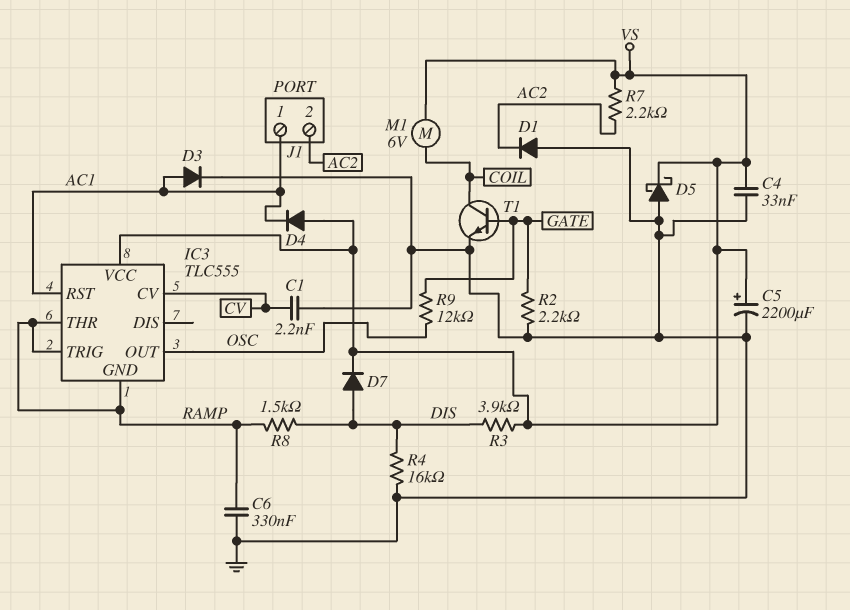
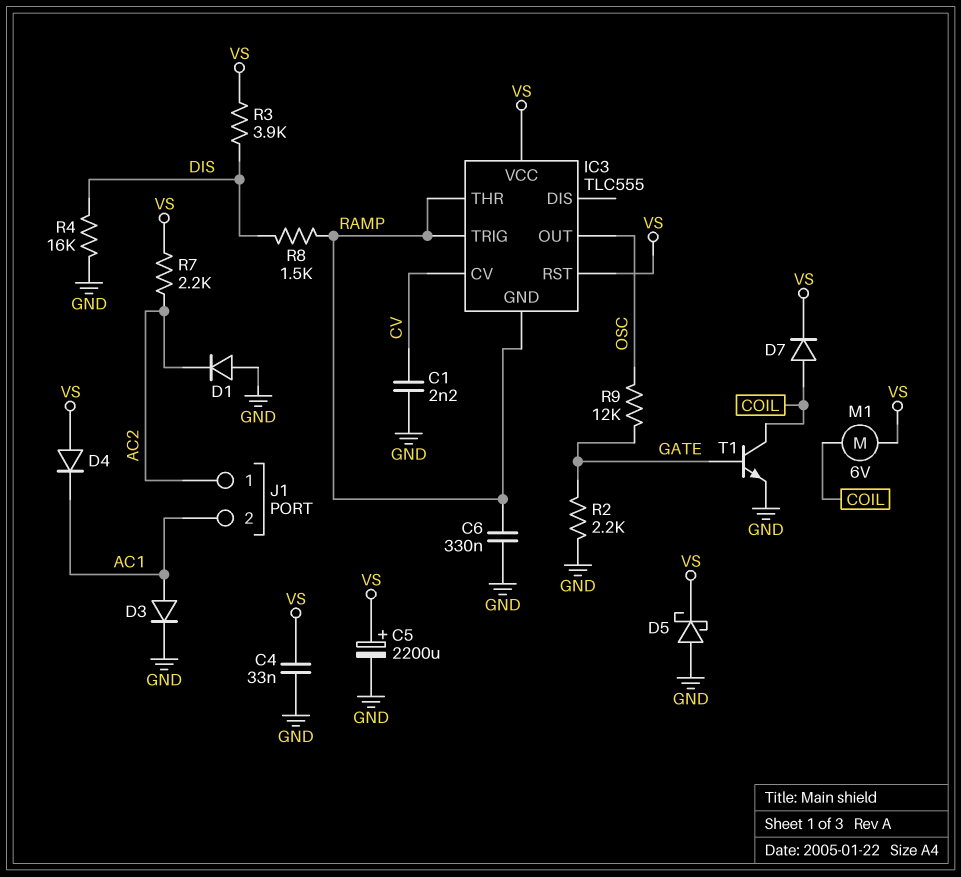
D7: diode (A DIS, K VS) -> diode (A COIL, K VS)
IC3 pin RST: AC1 -> VS
J1 pin 1: AC1 -> AC2
J1 pin 2: AC2 -> AC1

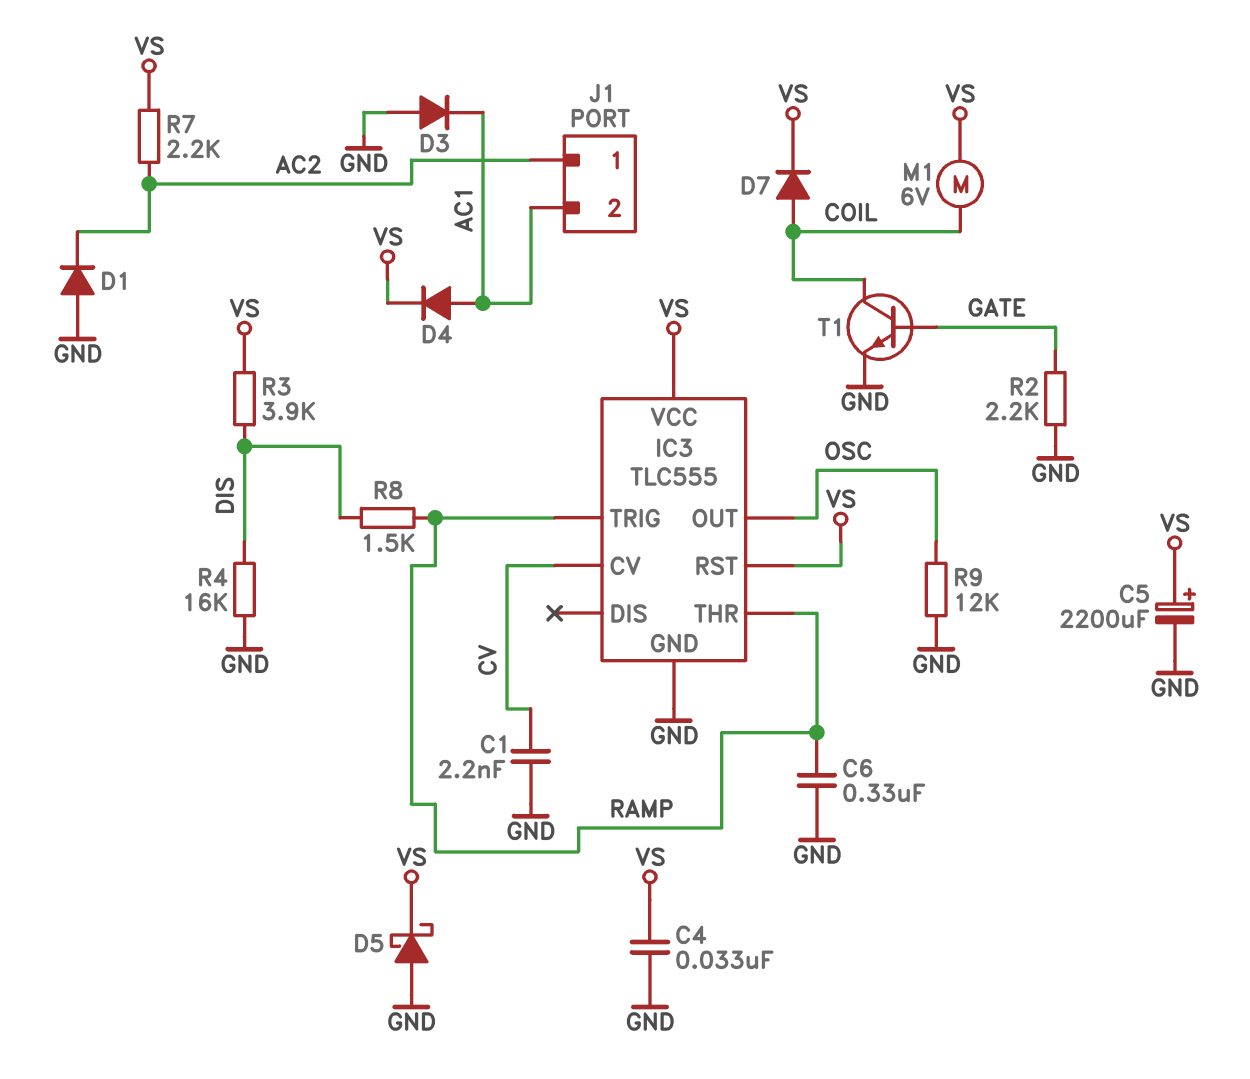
D3: diode (A AC1, K GND) -> diode (A GND, K AC1)
D4: diode (A VS, K AC1) -> diode (A AC1, K VS)
IC3 pin GND: RAMP -> GND
R9: 12k (GATE, OSC) -> 12k (GND, OSC)

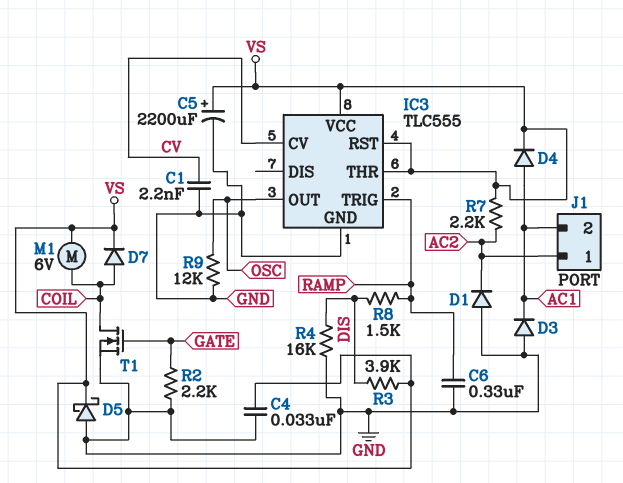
IC3 pin THR: RAMP -> VS
T1: NPN (B GATE, C COIL, E GND) -> NMOS (G GATE, D COIL, S GND)

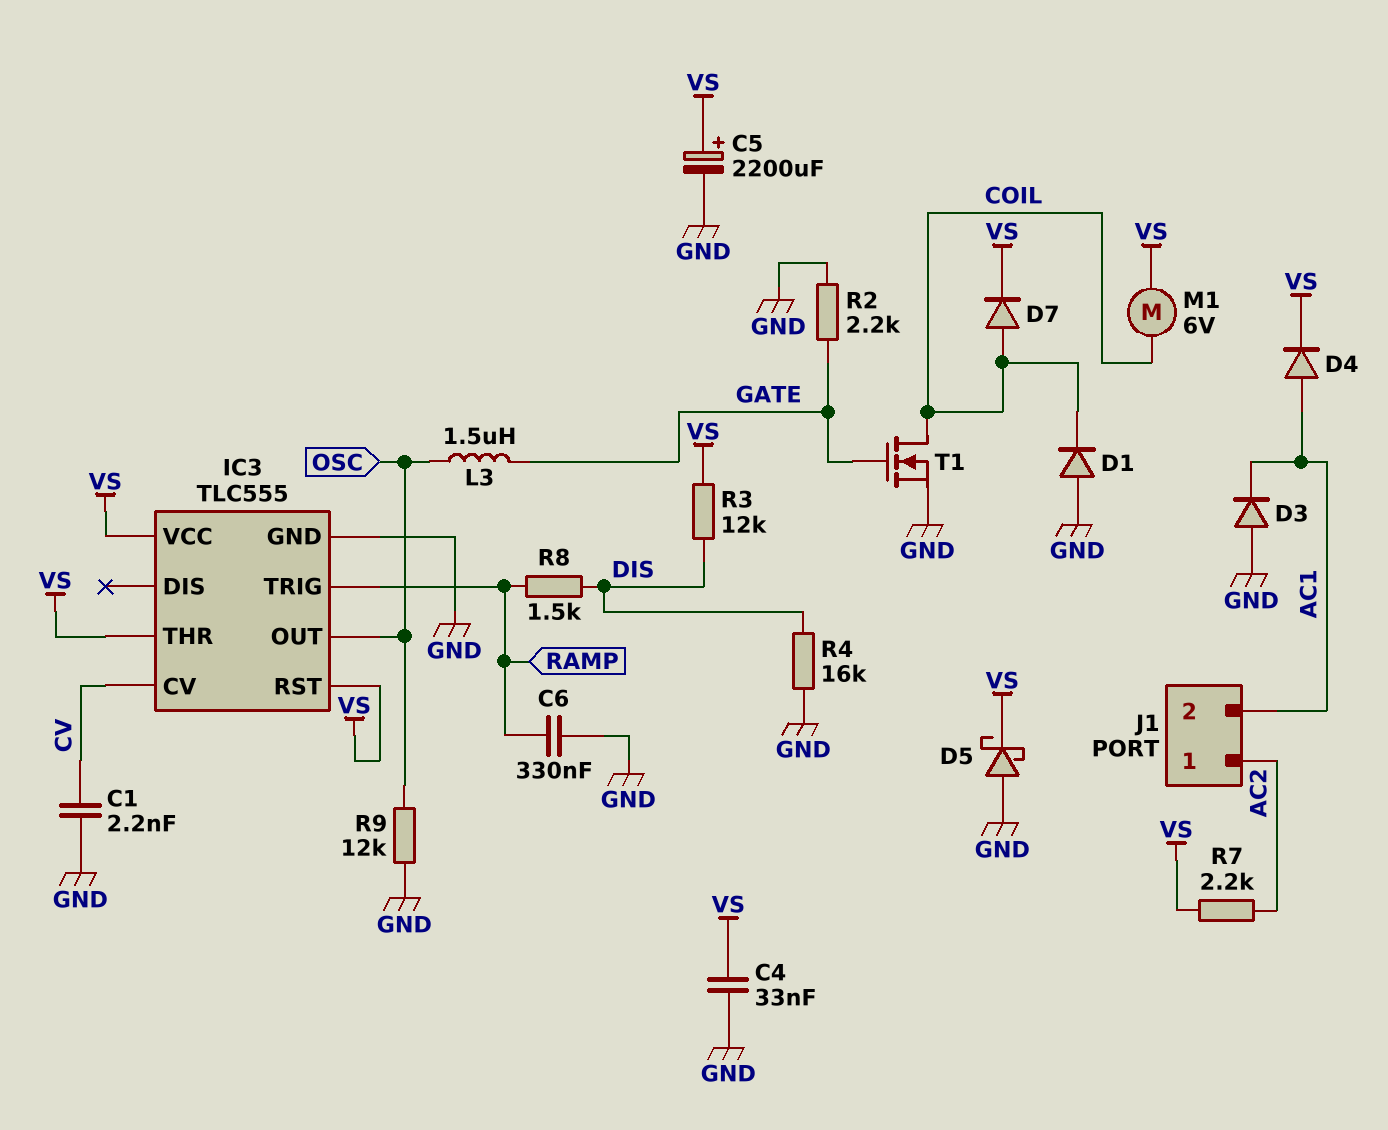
D1: diode (A GND, K AC2) -> diode (A GND, K COIL)
L3: none -> 1.5uH (GATE, OSC)
R3: 3.9k (DIS, VS) -> 12k (DIS, VS)

